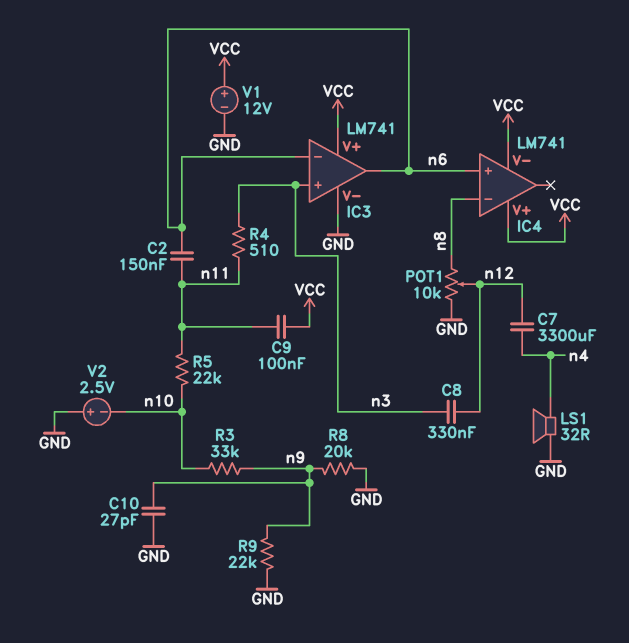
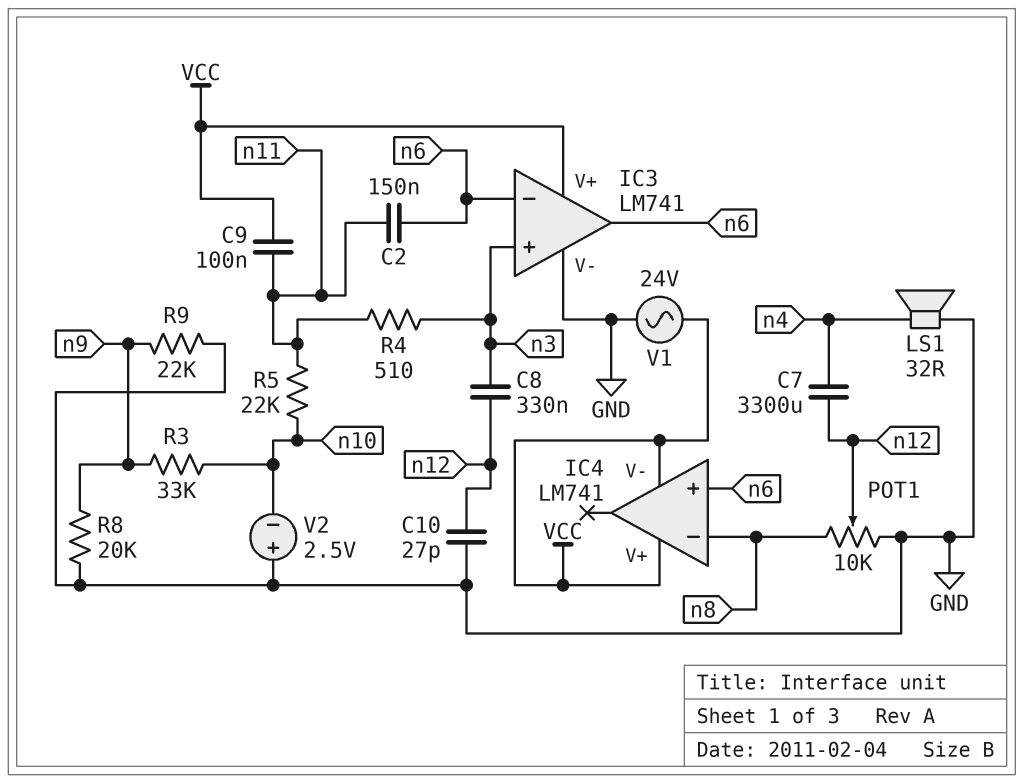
C10: 27pF (GND, n9) -> 27pF (GND, n12)
V1: 12V (plus VCC, minus GND) -> AC 24V (GND, VCC)

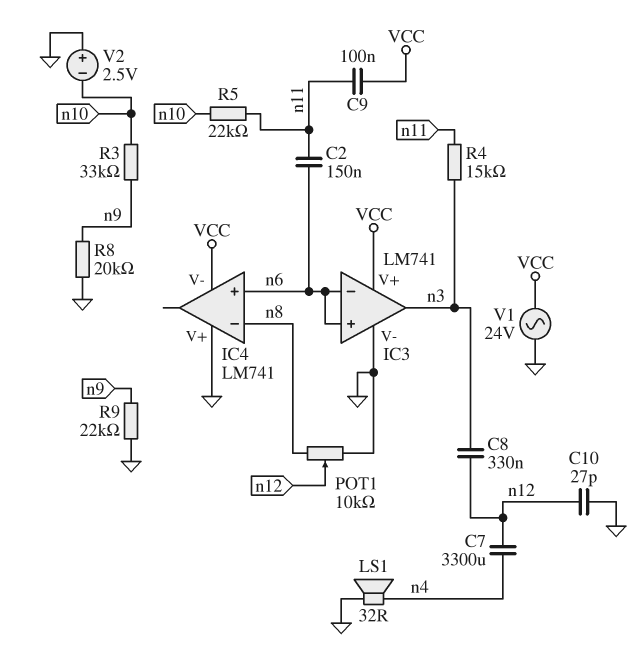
IC3 pin in+: n3 -> n6
IC3 pin out: n6 -> n3
IC4 pin V+: VCC -> GND
R4: 510 (n3, n11) -> 15k (n3, n11)

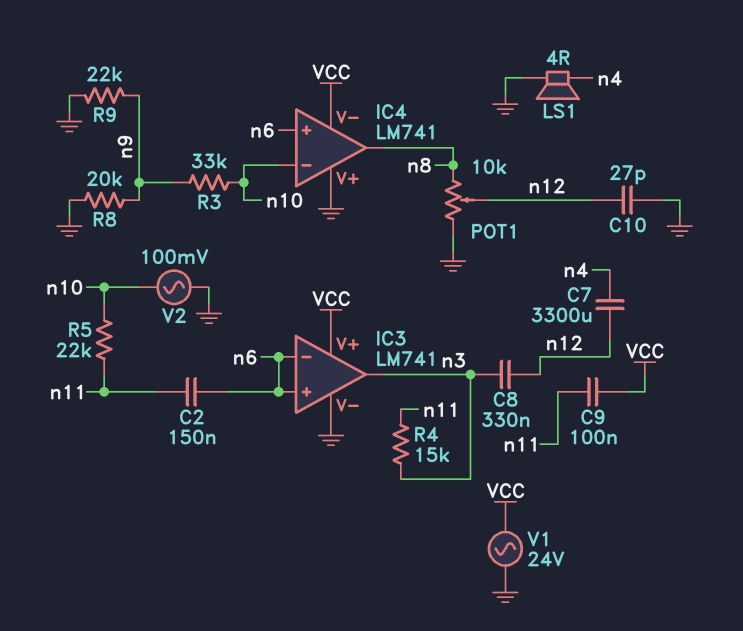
IC4 pin in-: n8 -> n10
IC4 pin out: none -> n8
LS1: speaker 32R (GND, n4) -> speaker 4R (GND, n4)
V2: 2.5V (plus GND, minus n10) -> AC 100mV (GND, n10)

